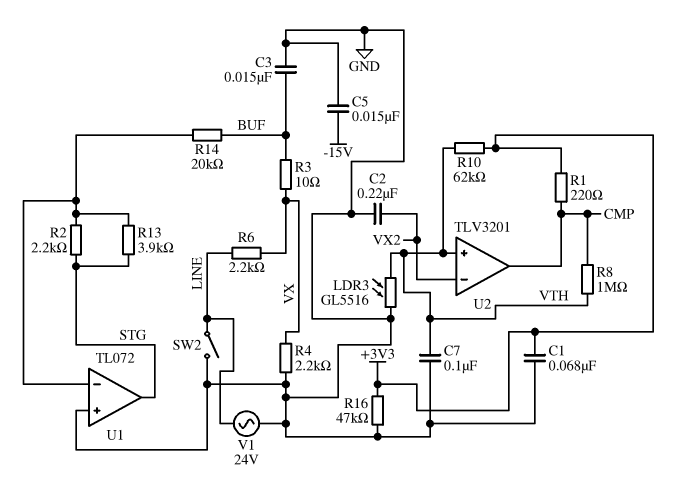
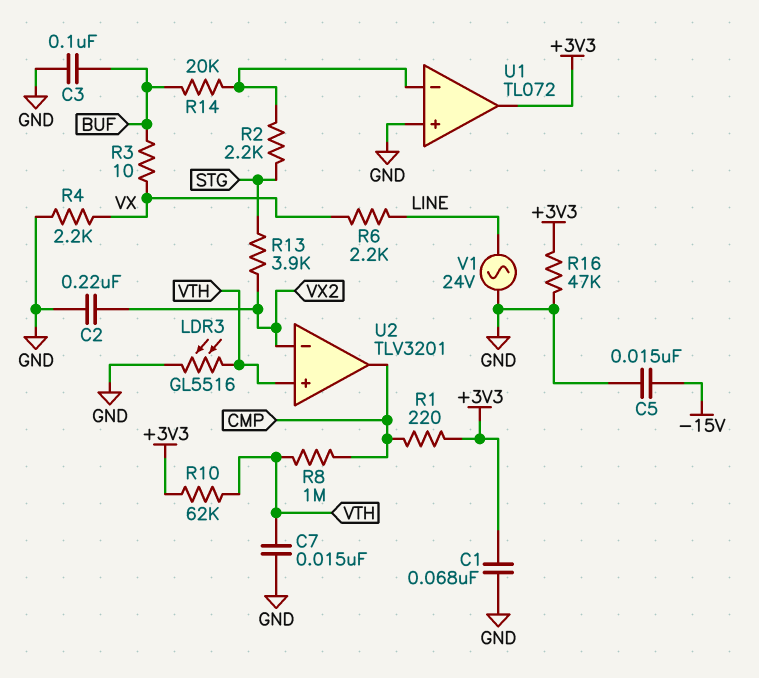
C3: 15nF (BUF, GND) -> 100nF (BUF, GND)
C7: 100nF (GND, VTH) -> 15nF (GND, VTH)
R13: 3.9k (STG, U1/in-) -> 3.9k (STG, VX2)
SW2: switch (GND, LINE) -> none
U1 pin out: STG -> +3V3

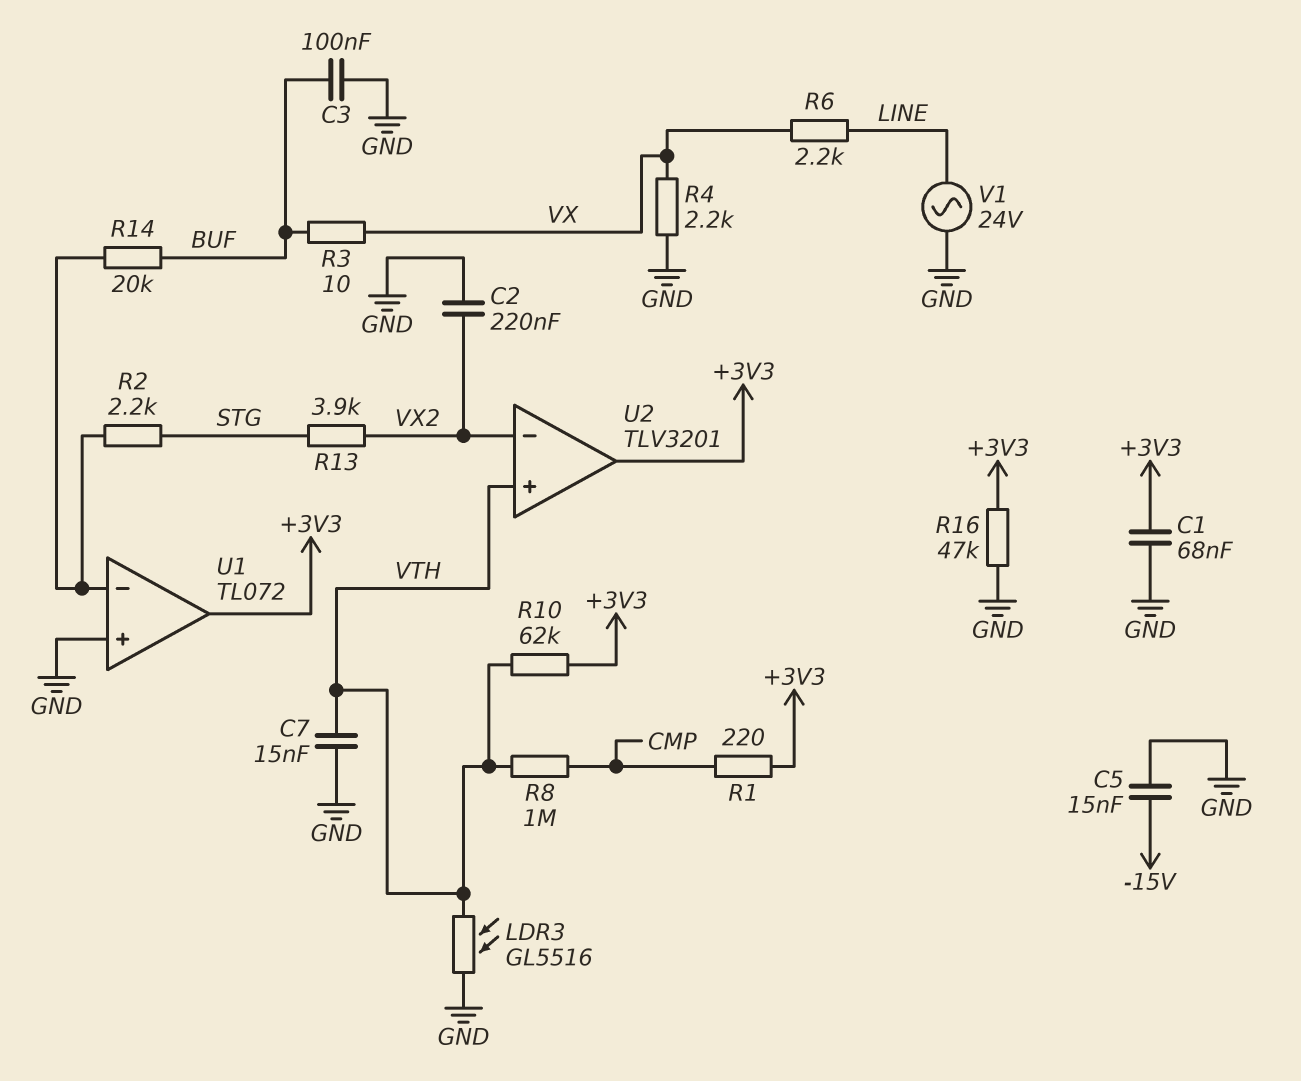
U2 pin out: CMP -> +3V3

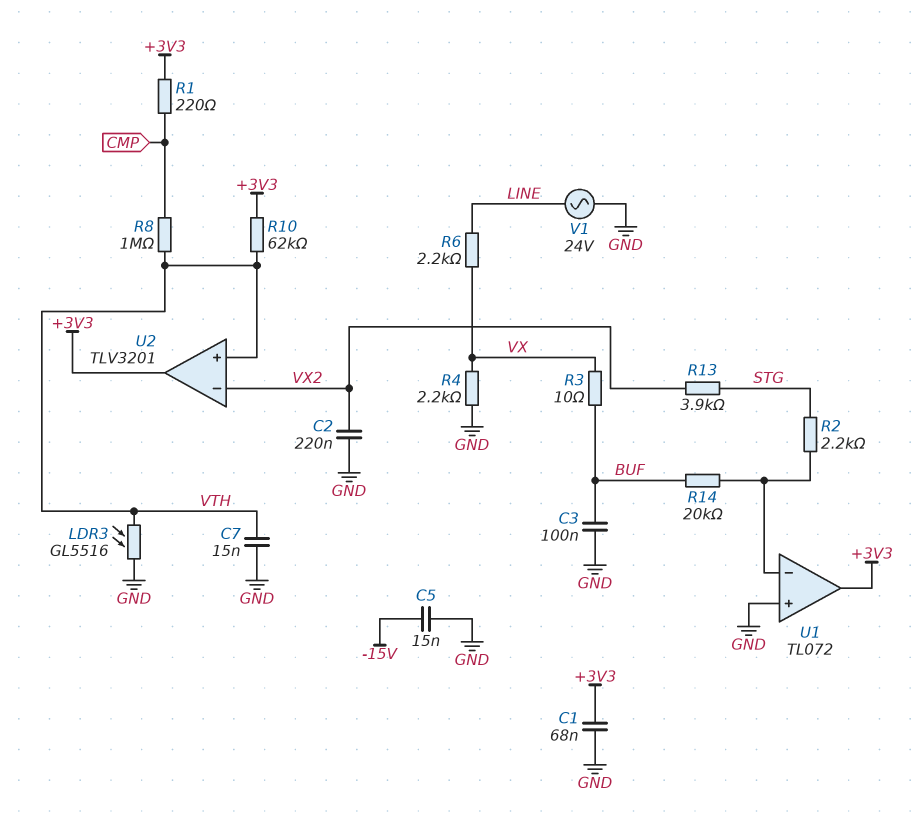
R16: 47k (+3V3, GND) -> none

